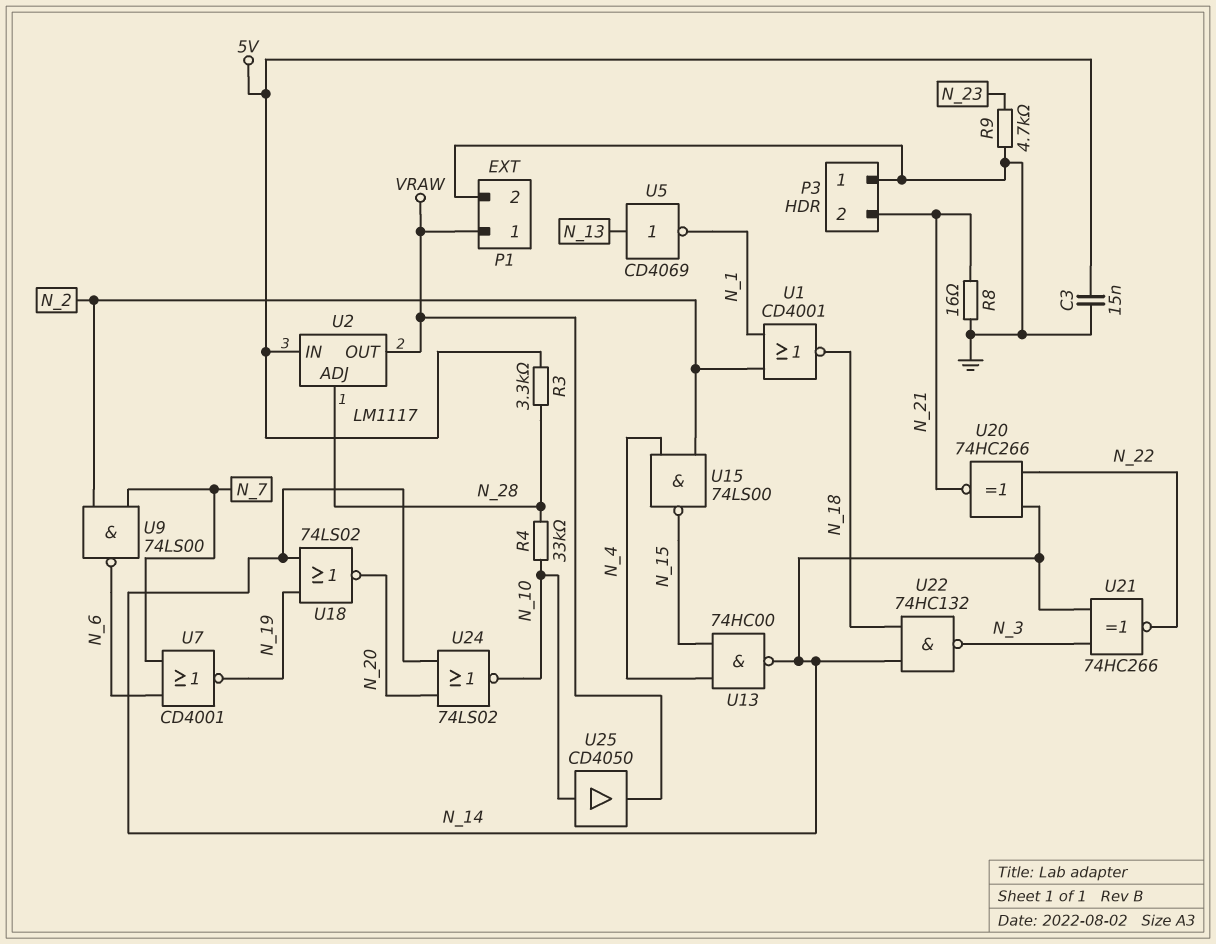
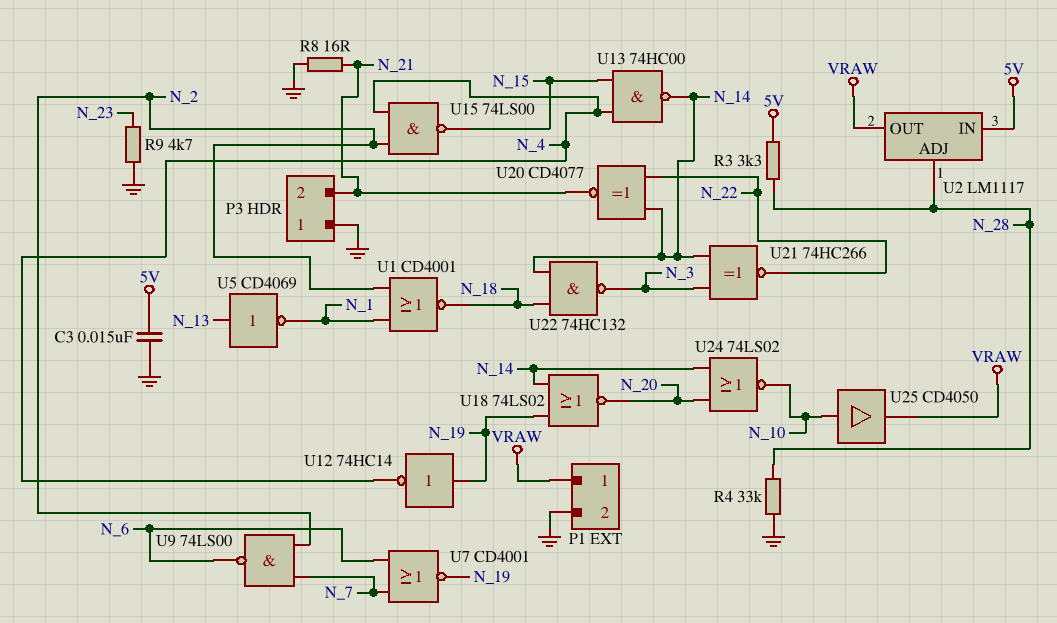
R4: 33k (N_10, N_28) -> 33k (GND, N_28)
U12: none -> NOT 74HC14 (in N_19, out N_4)
U20: XNOR 74HC266 (in N_14, in N_22, out N_21) -> XNOR CD4077 (in N_14, in N_22, out N_21)

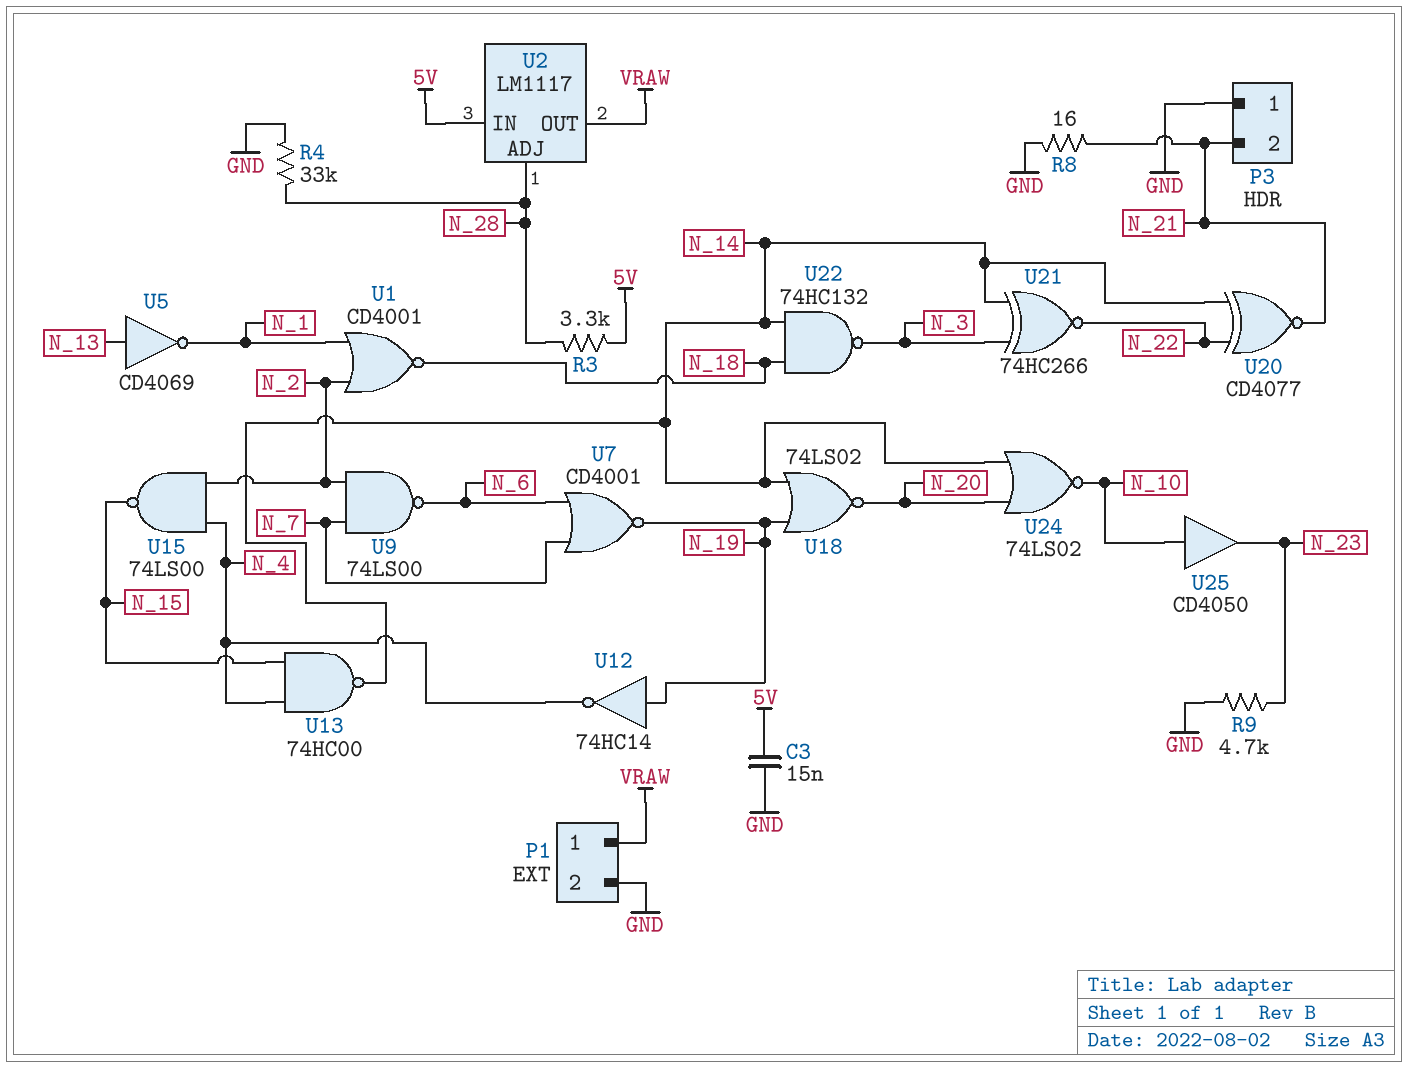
U25: buffer CD4050 (in N_10, out VRAW) -> buffer CD4050 (in N_10, out N_23)

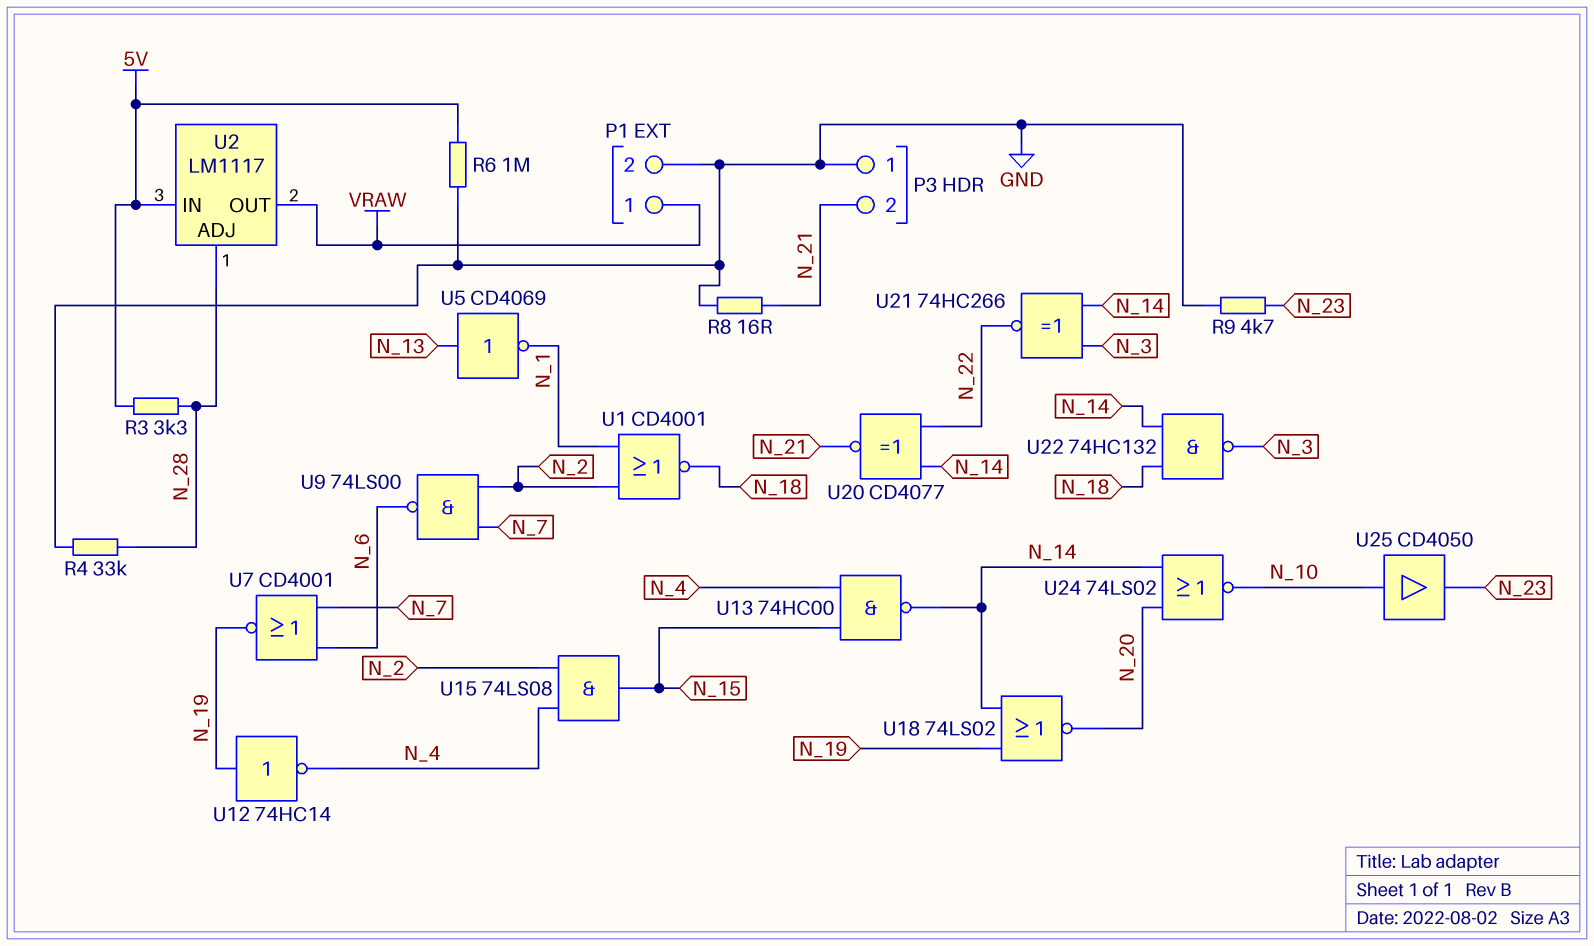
C3: 15nF (5V, GND) -> none
R6: none -> 1M (5V, GND)
U15: NAND 74LS00 (in N_2, in N_4, out N_15) -> AND 74LS08 (in N_2, in N_4, out N_15)

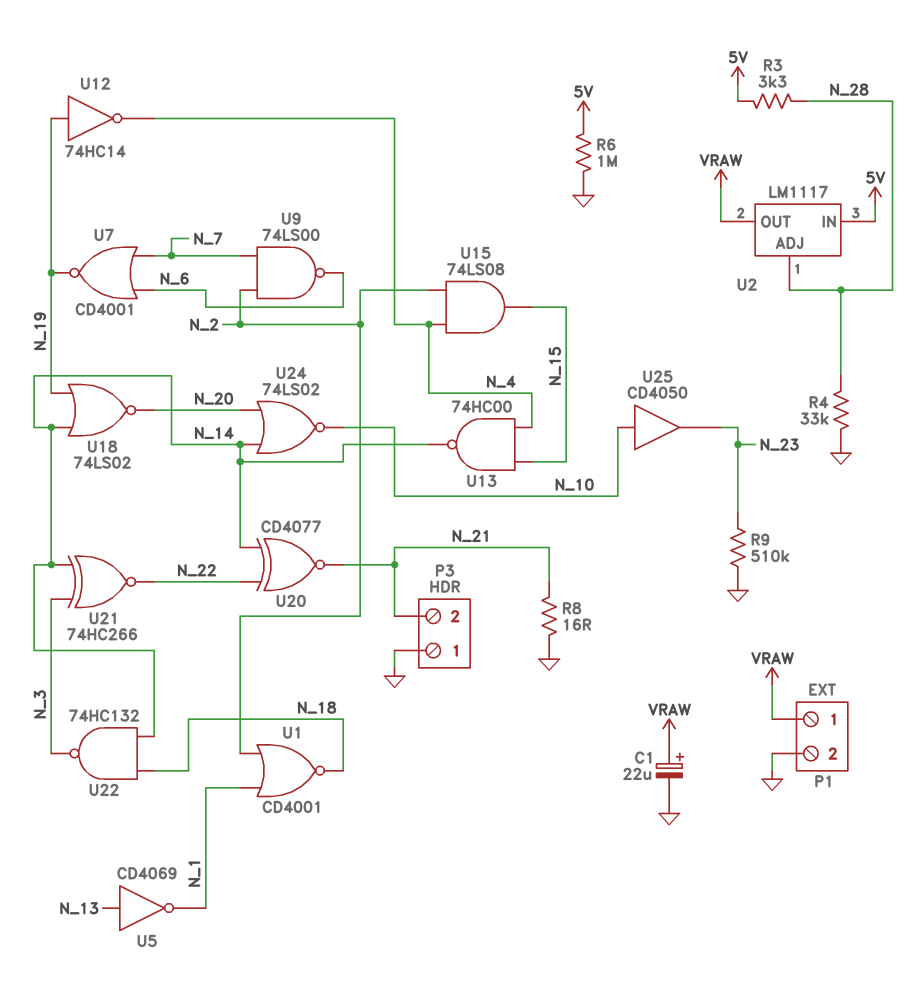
C1: none -> 22uF (plus VRAW, minus GND)
R9: 4.7k (GND, N_23) -> 510k (GND, N_23)

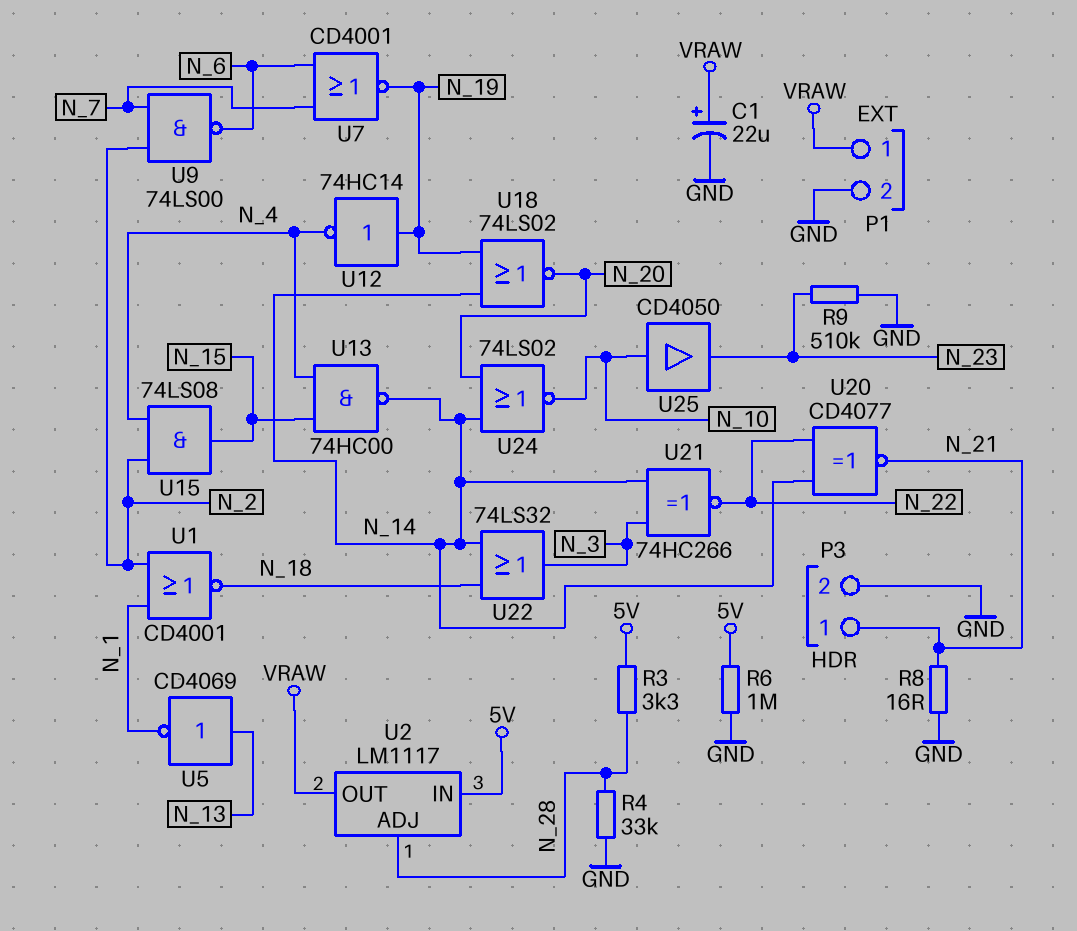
P3 pin 1: GND -> N_21
P3 pin 2: N_21 -> GND
U22: NAND 74HC132 (in N_14, in N_18, out N_3) -> OR 74LS32 (in N_14, in N_18, out N_3)

